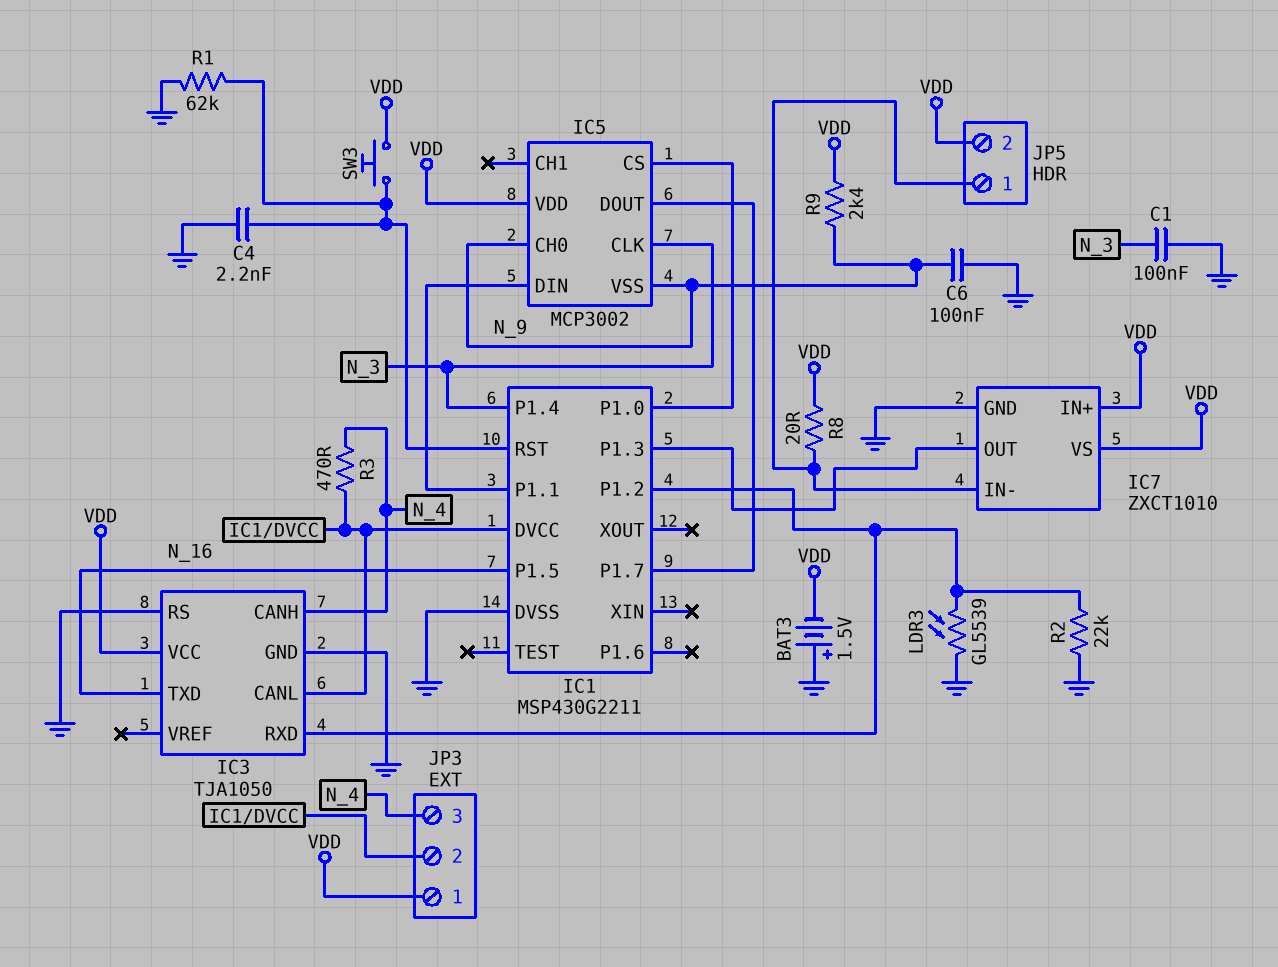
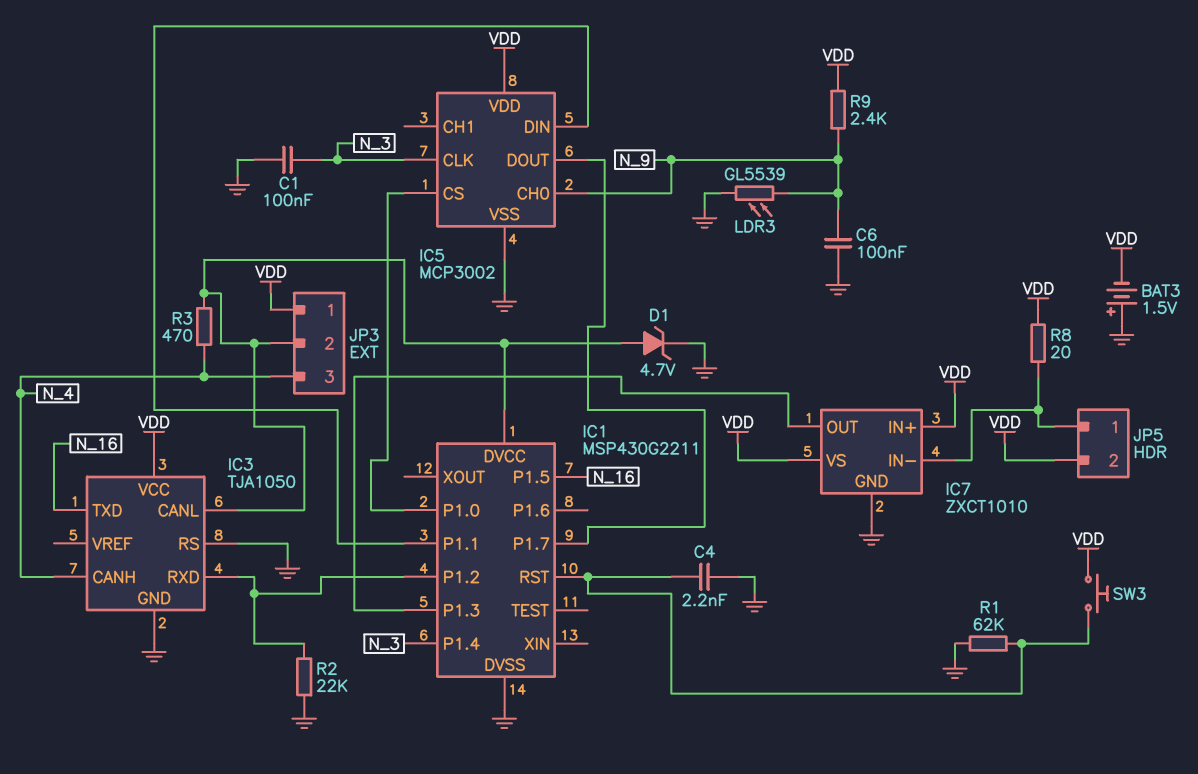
D1: none -> zener 4.7V (A IC1/DVCC, K GND)
IC5 pin VSS: N_9 -> GND
LDR3: GL5539 (GND, IC1/P1.2) -> GL5539 (GND, N_9)

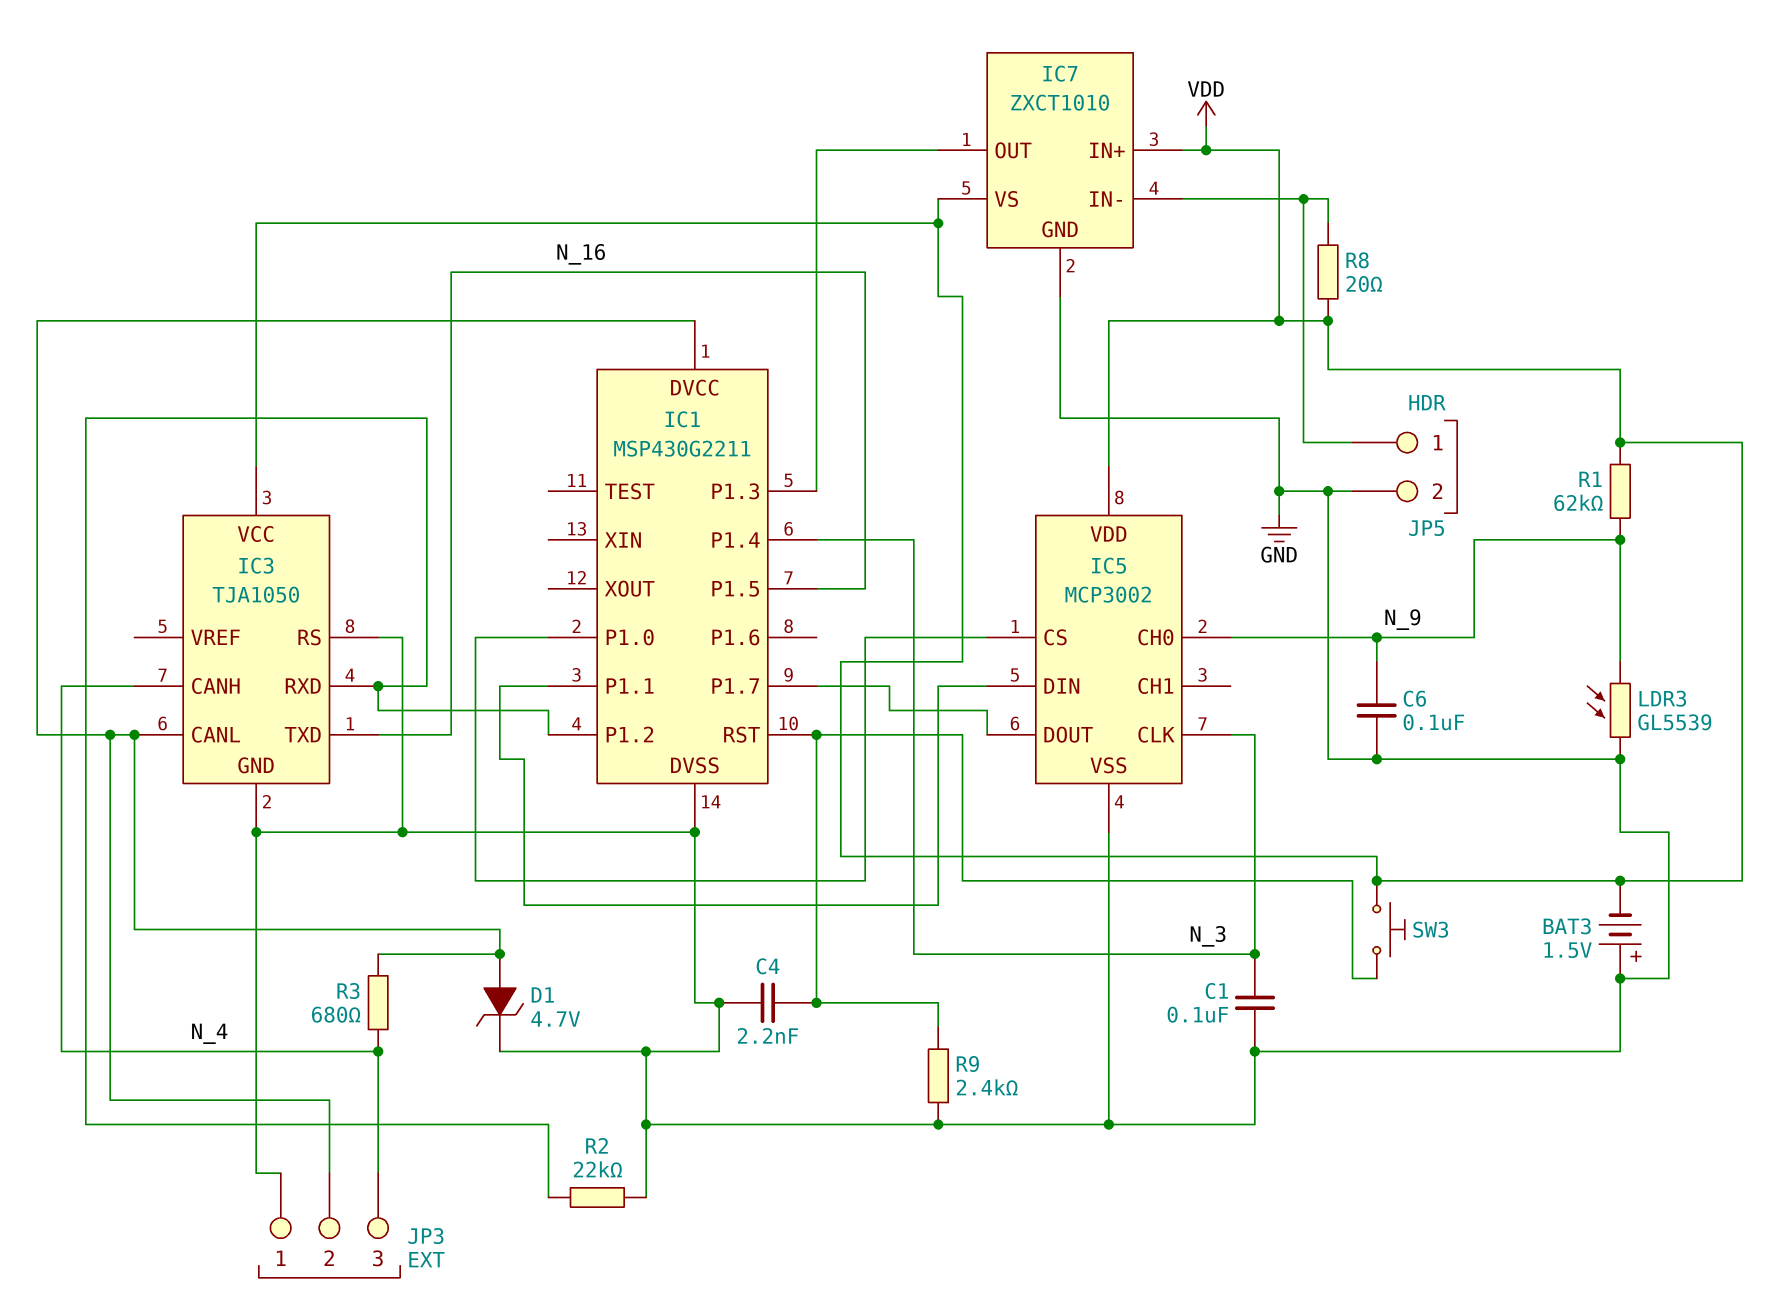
JP3 pin 1: VDD -> GND
JP5 pin 2: VDD -> GND
R1: 62k (GND, IC1/RST) -> 62k (N_9, VDD)
R3: 470 (IC1/DVCC, N_4) -> 680 (IC1/DVCC, N_4)
R9: 2.4k (N_9, VDD) -> 2.4k (GND, IC1/RST)

